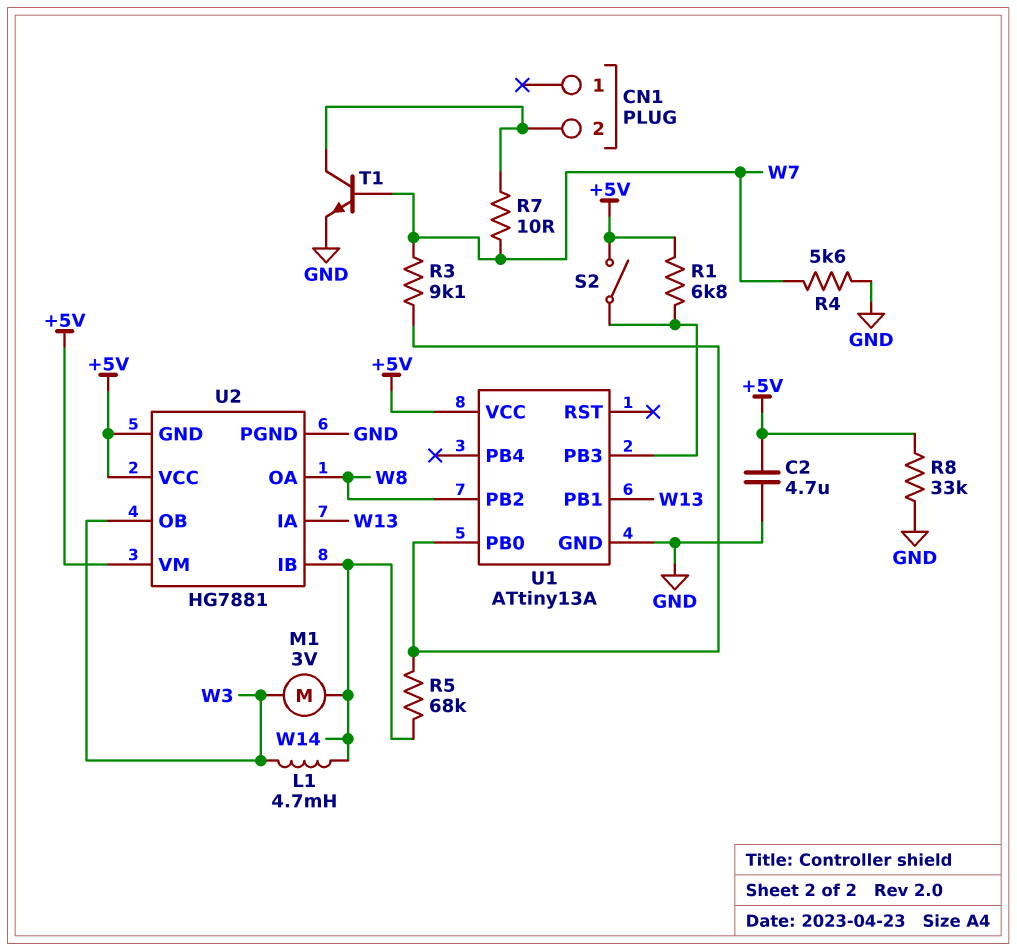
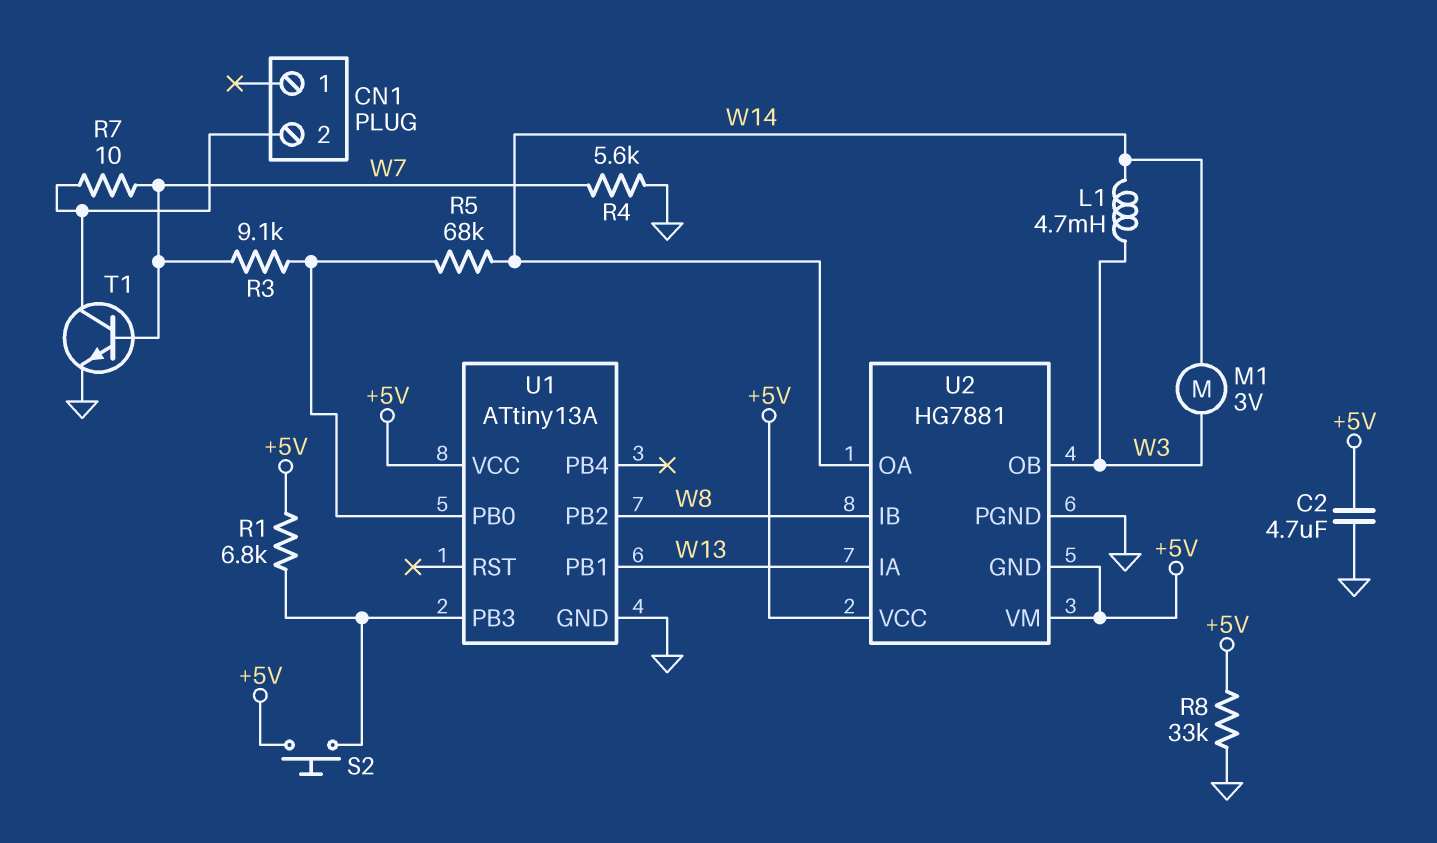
S2: switch (+5V, U1/PB3) -> button (+5V, U1/PB3)
U2 pin IB: W14 -> W8
U2 pin OA: W8 -> W14

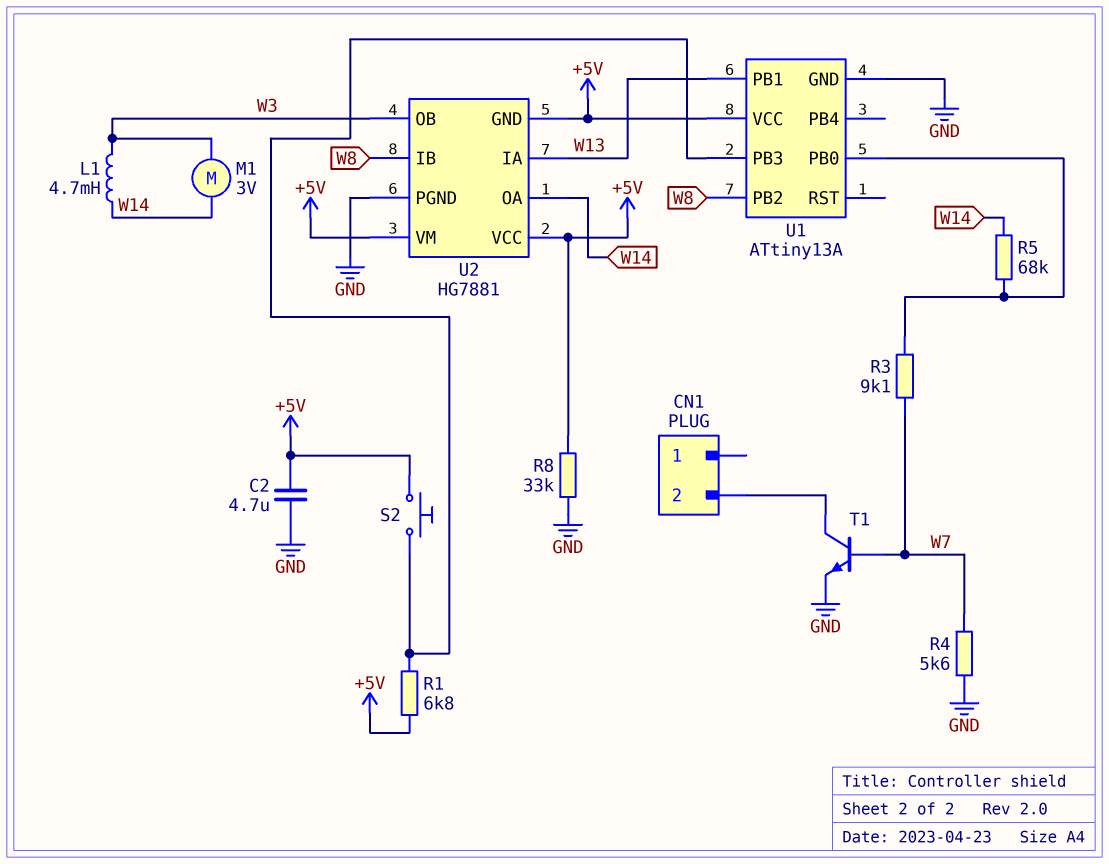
R7: 10 (CN1/2, W7) -> none

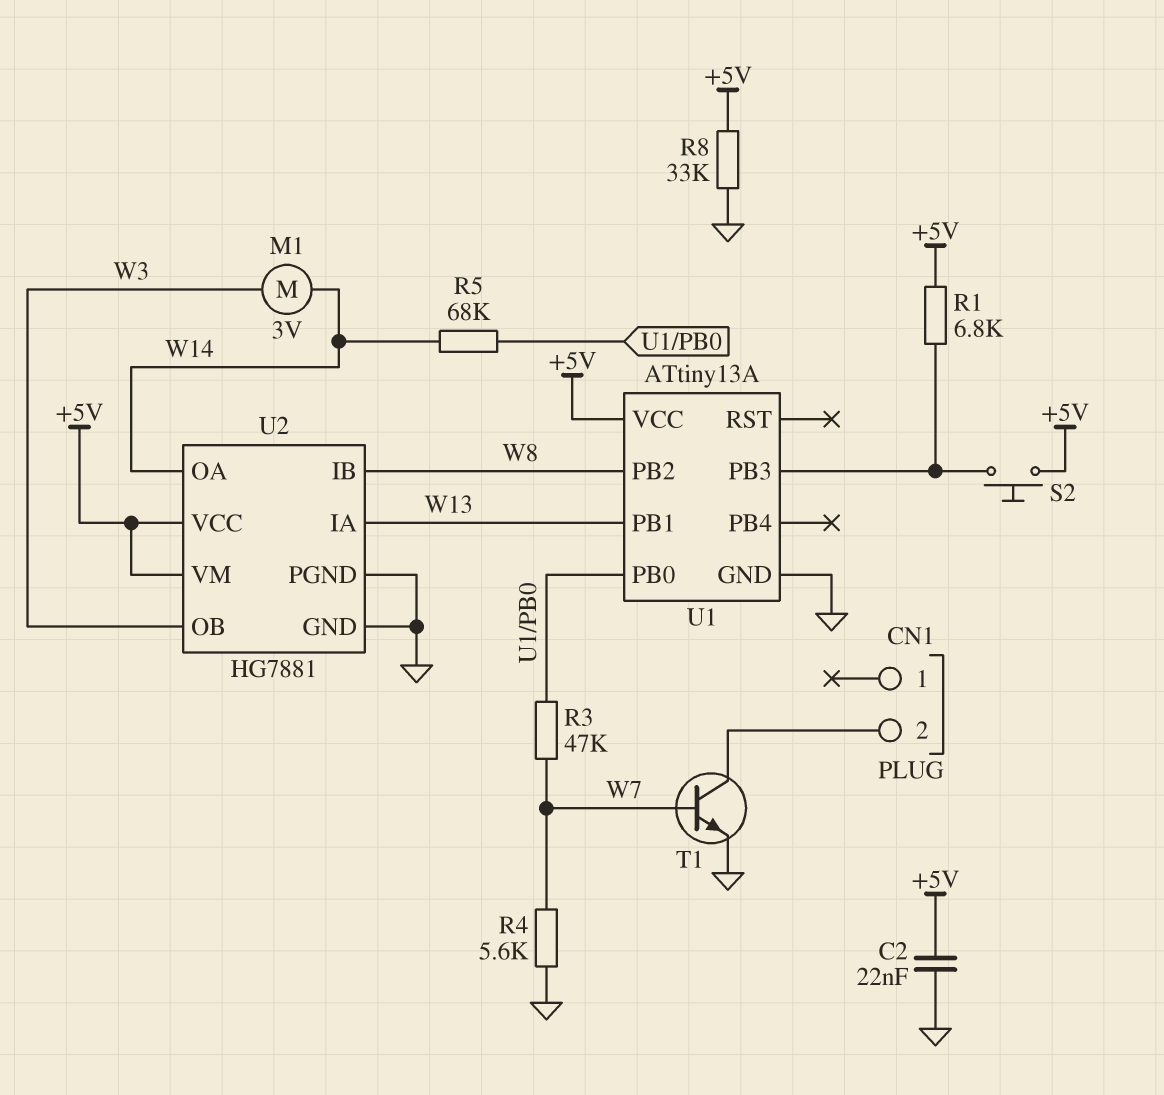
C2: 4.7uF (+5V, GND) -> 22nF (+5V, GND)
L1: 4.7mH (W3, W14) -> none
R3: 9.1k (U1/PB0, W7) -> 47k (U1/PB0, W7)
U2 pin GND: +5V -> GND

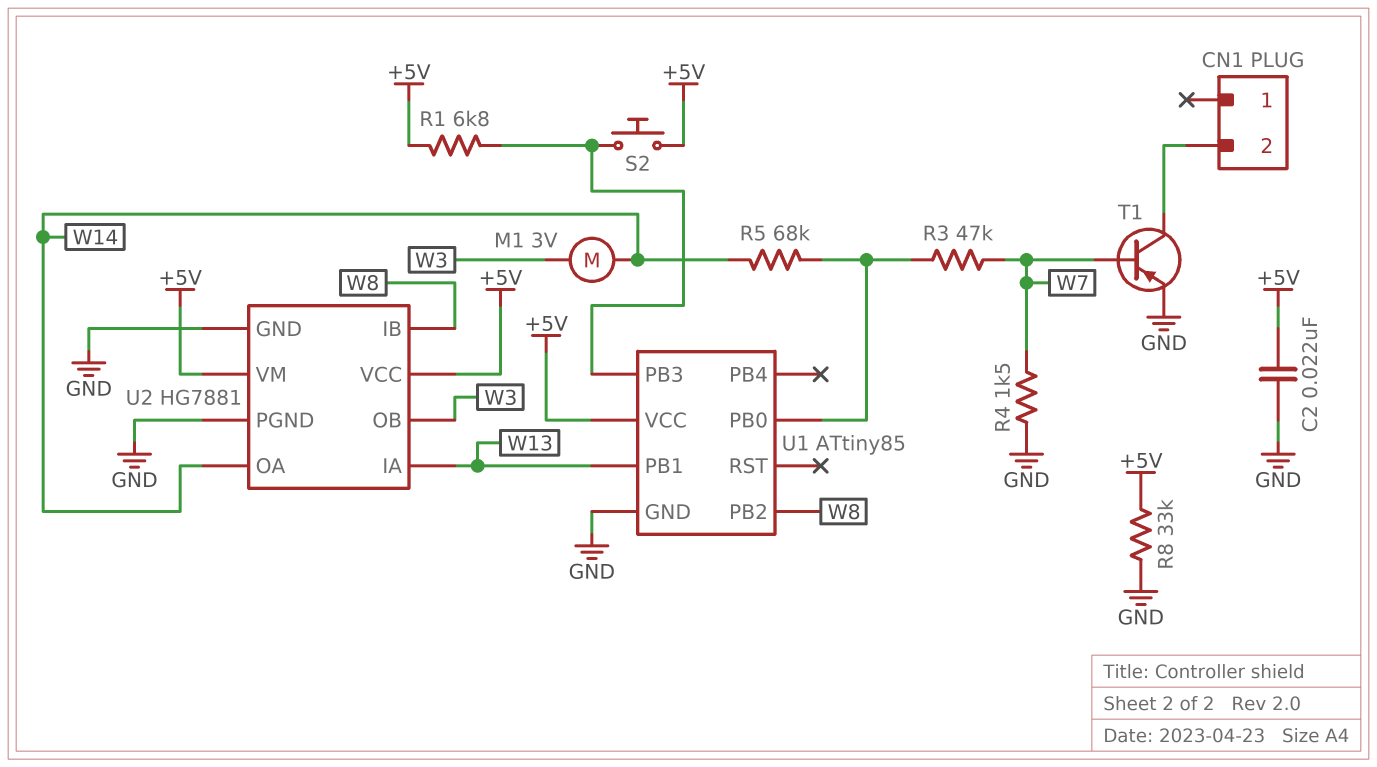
R4: 5.6k (GND, W7) -> 1.5k (GND, W7)
T1: NPN (B W7, C CN1/2, E GND) -> PNP (B W7, C CN1/2, E GND)
U1: ATtiny13A -> ATtiny85

